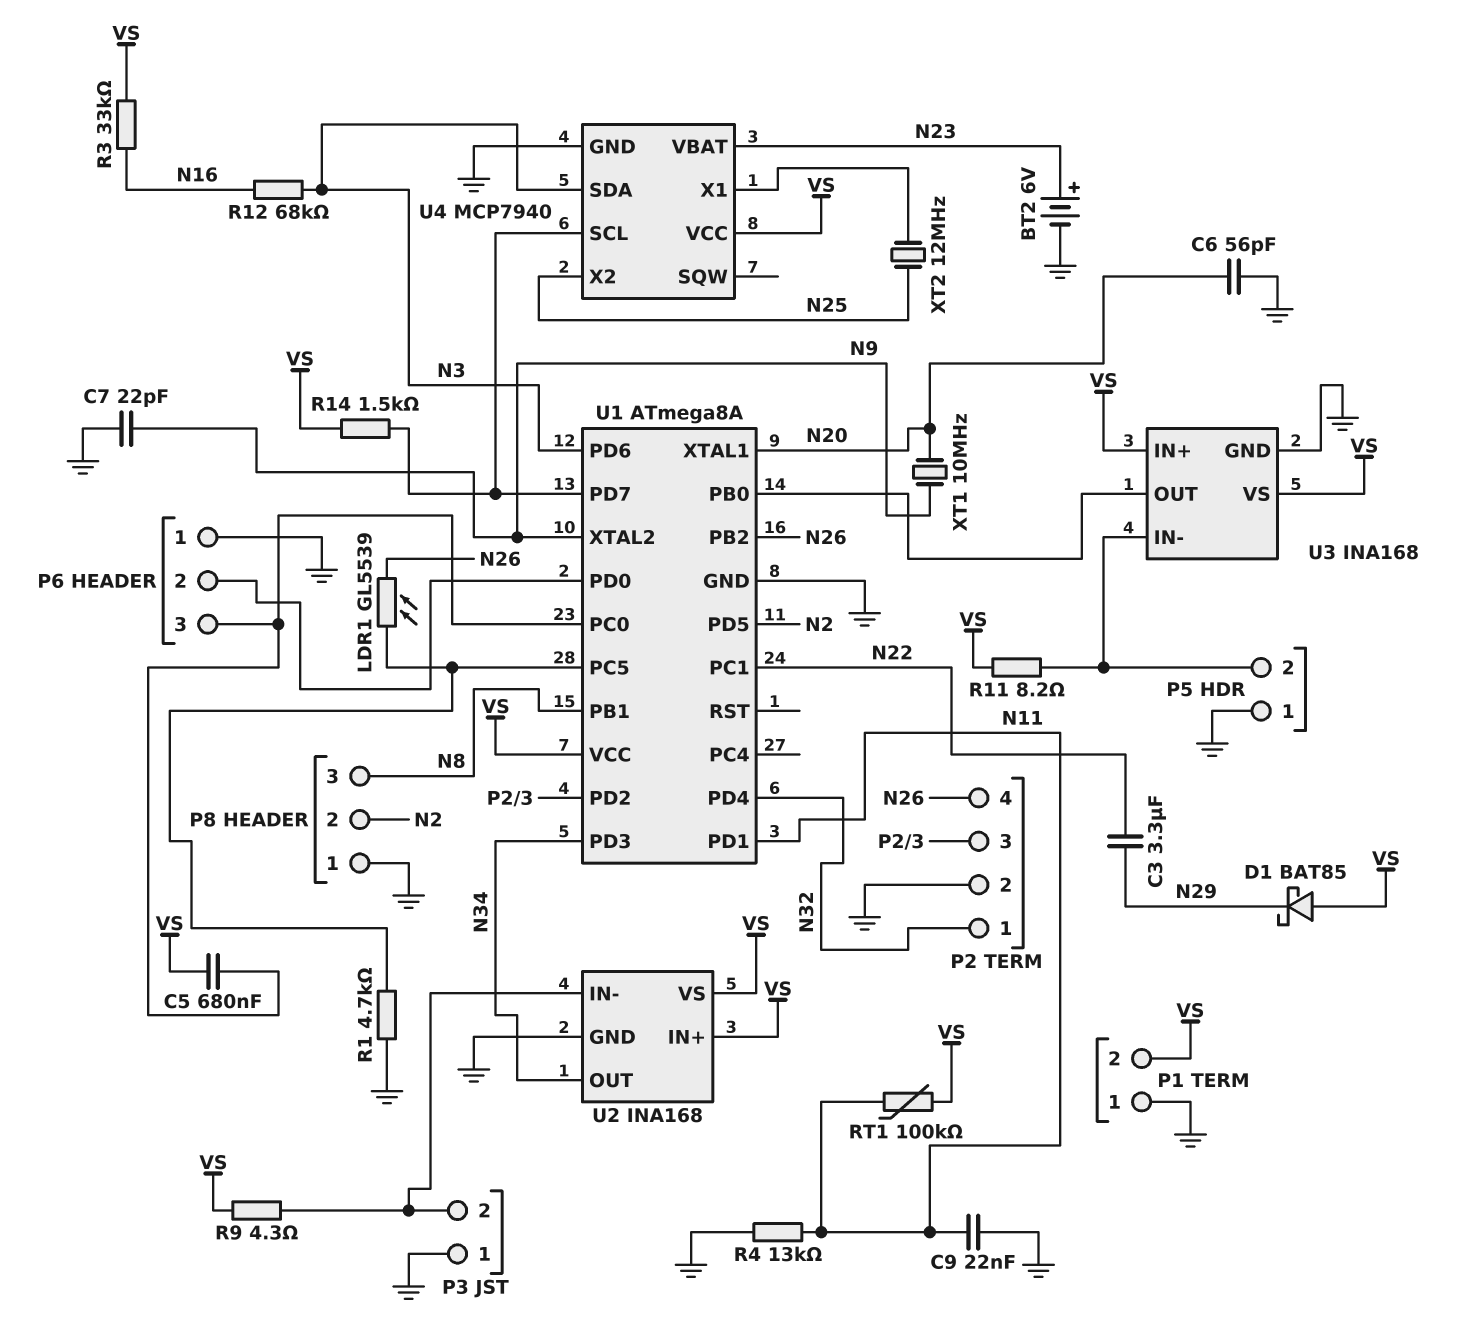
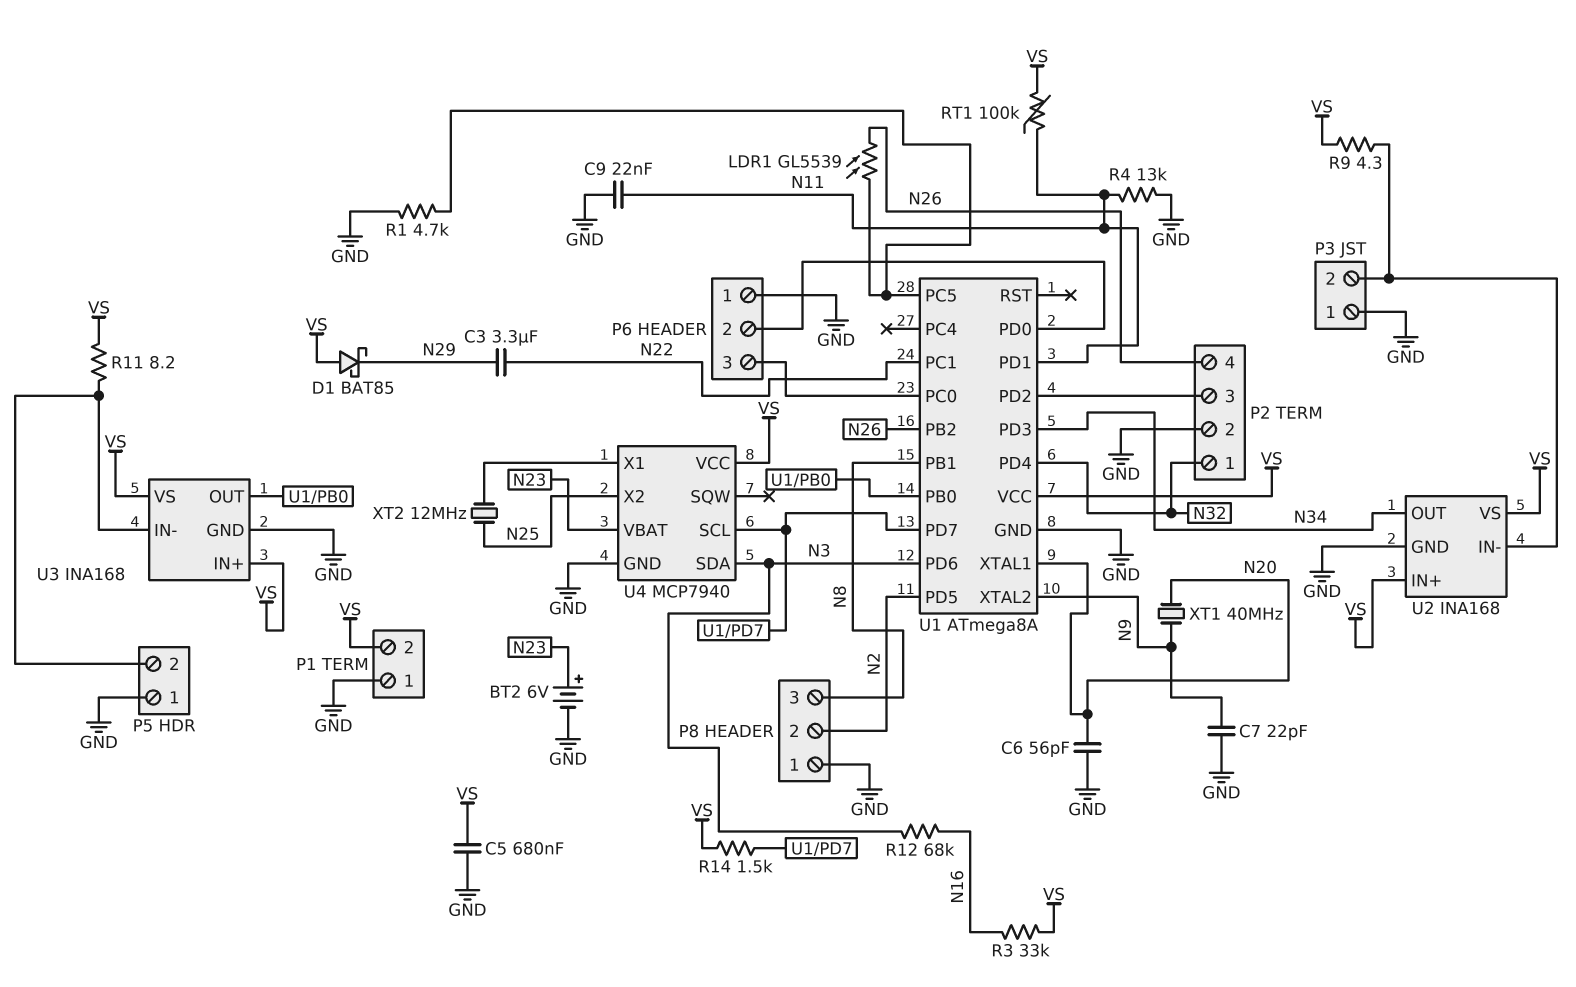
C5: 680nF (P6/3, VS) -> 680nF (GND, VS)
XT1: 10MHz (N9, N20) -> 40MHz (N9, N20)

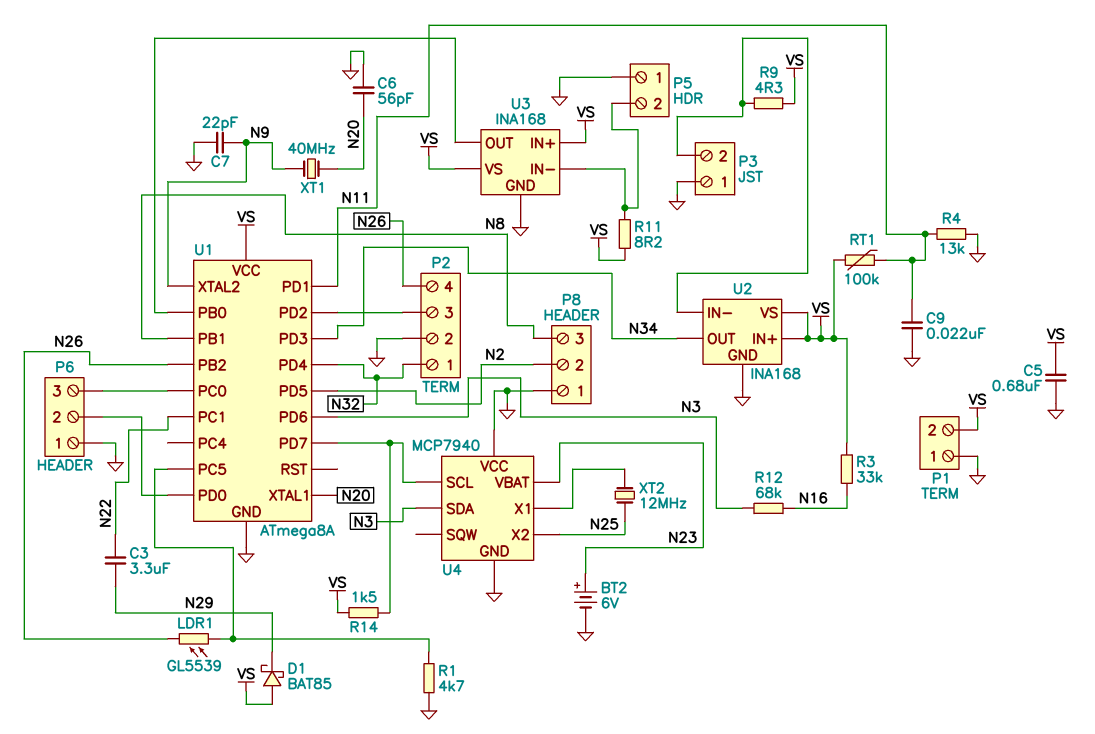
U4 pin VCC: VS -> GND

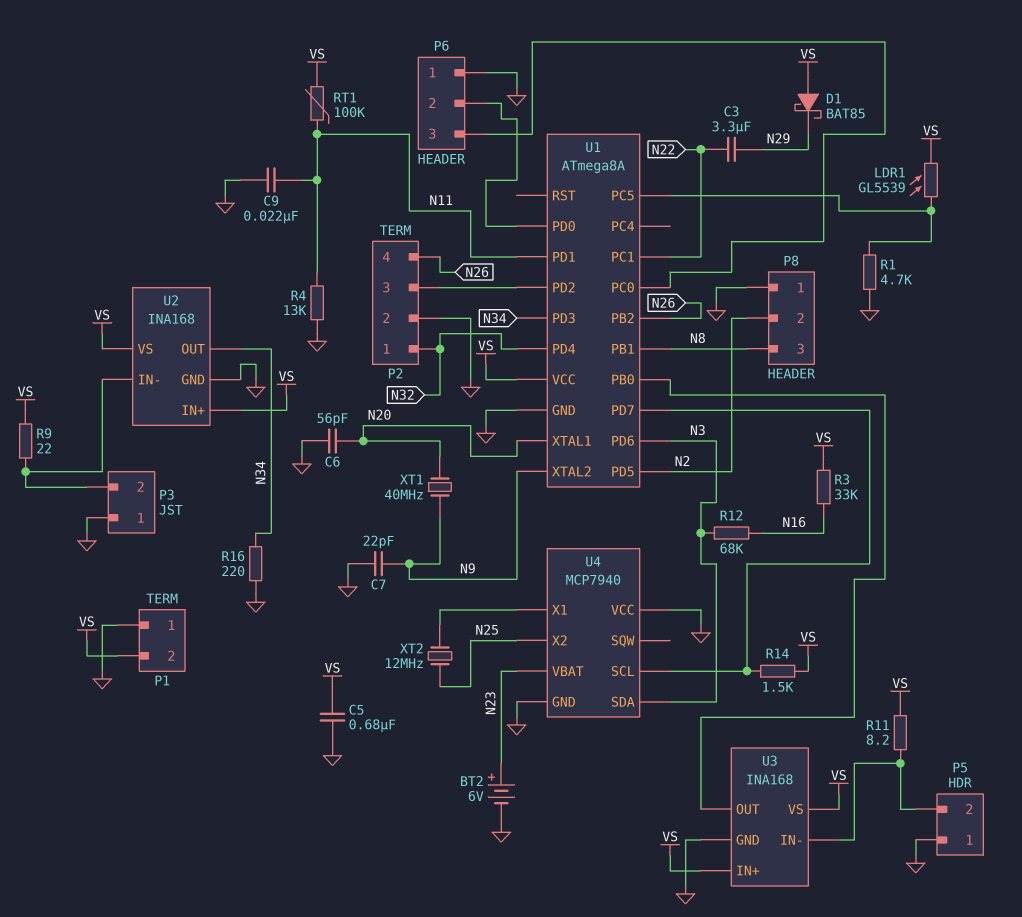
LDR1: GL5539 (N26, U1/PC5) -> GL5539 (U1/PC5, VS)
R9: 4.3 (P3/2, VS) -> 22 (P3/2, VS)
R16: none -> 220 (GND, N34)

